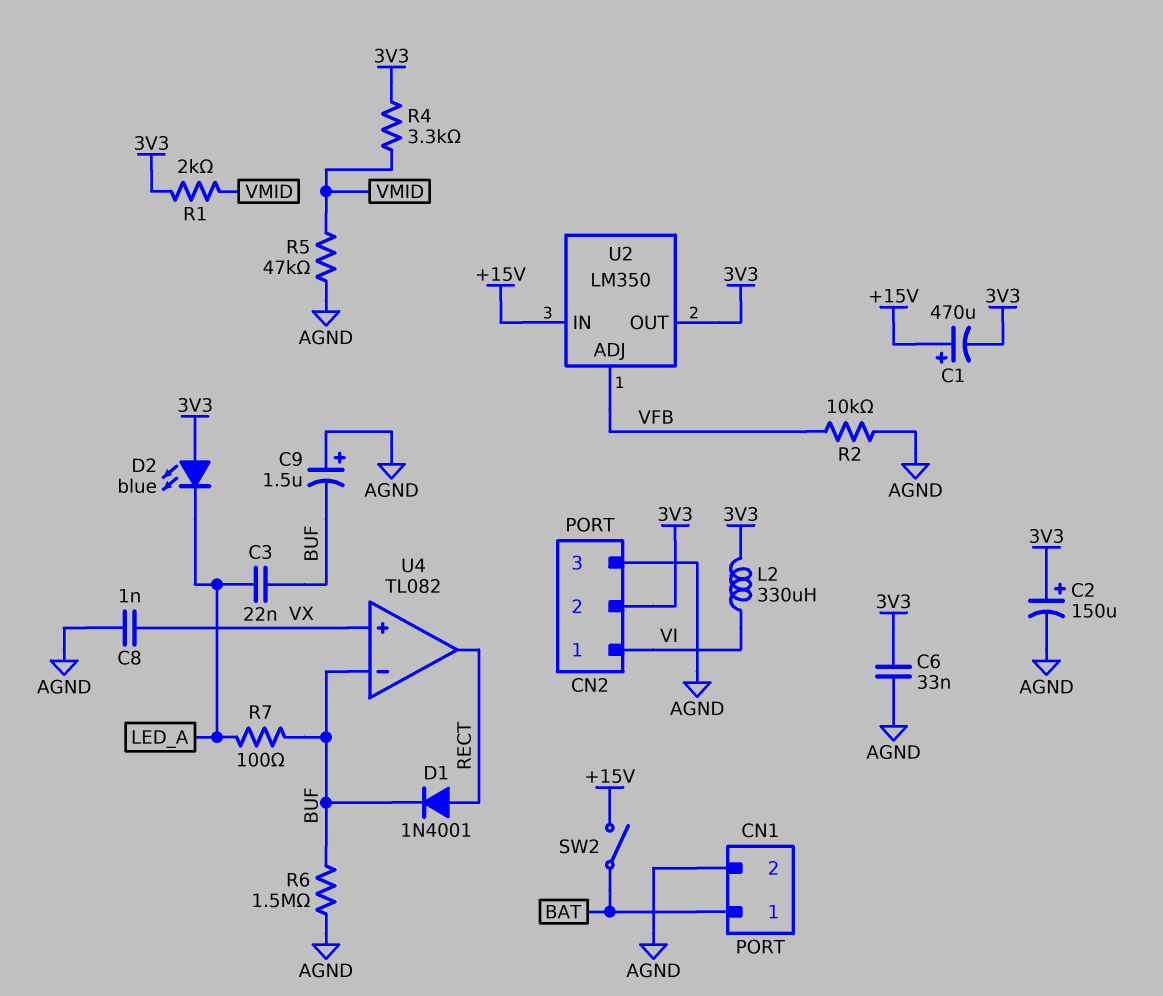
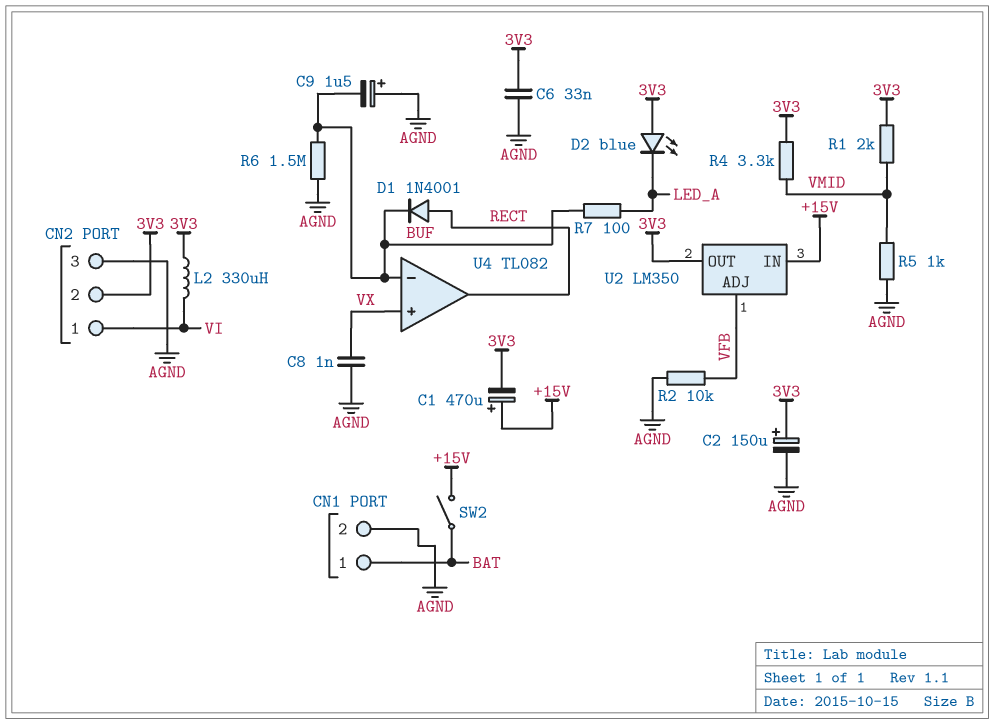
C3: 22nF (BUF, LED_A) -> none
R5: 47k (AGND, VMID) -> 1k (AGND, VMID)

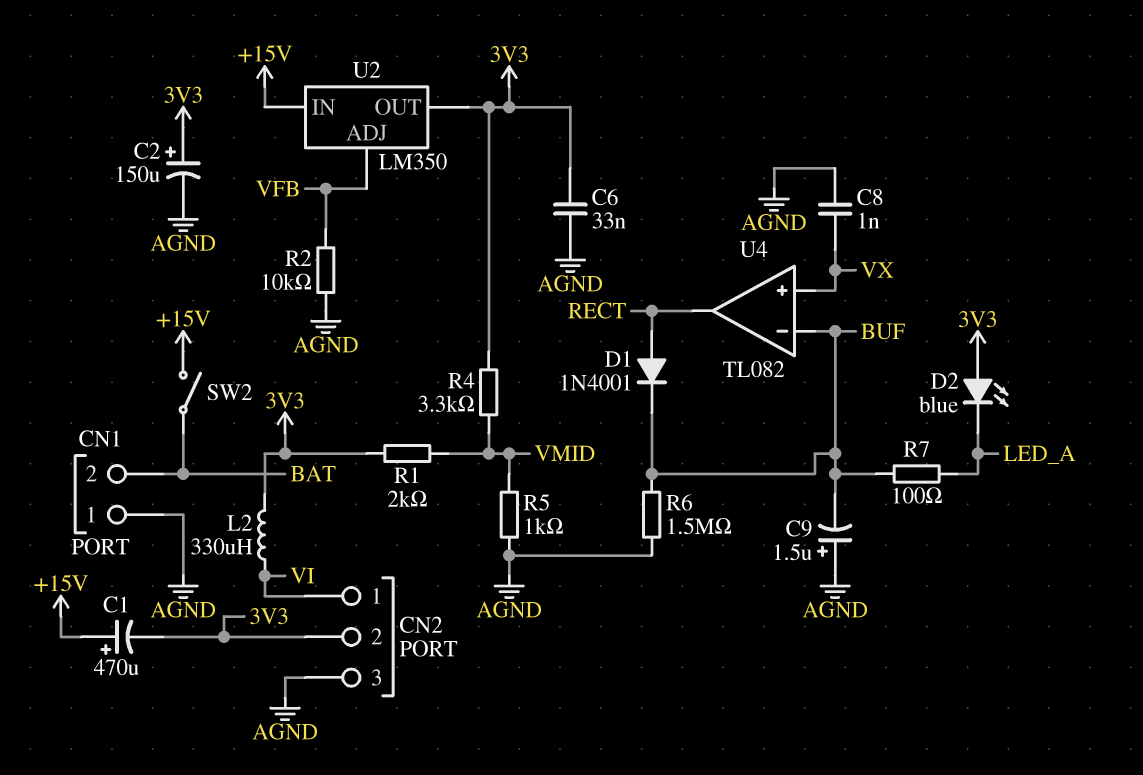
CN1 pin 1: BAT -> AGND
CN1 pin 2: AGND -> BAT

